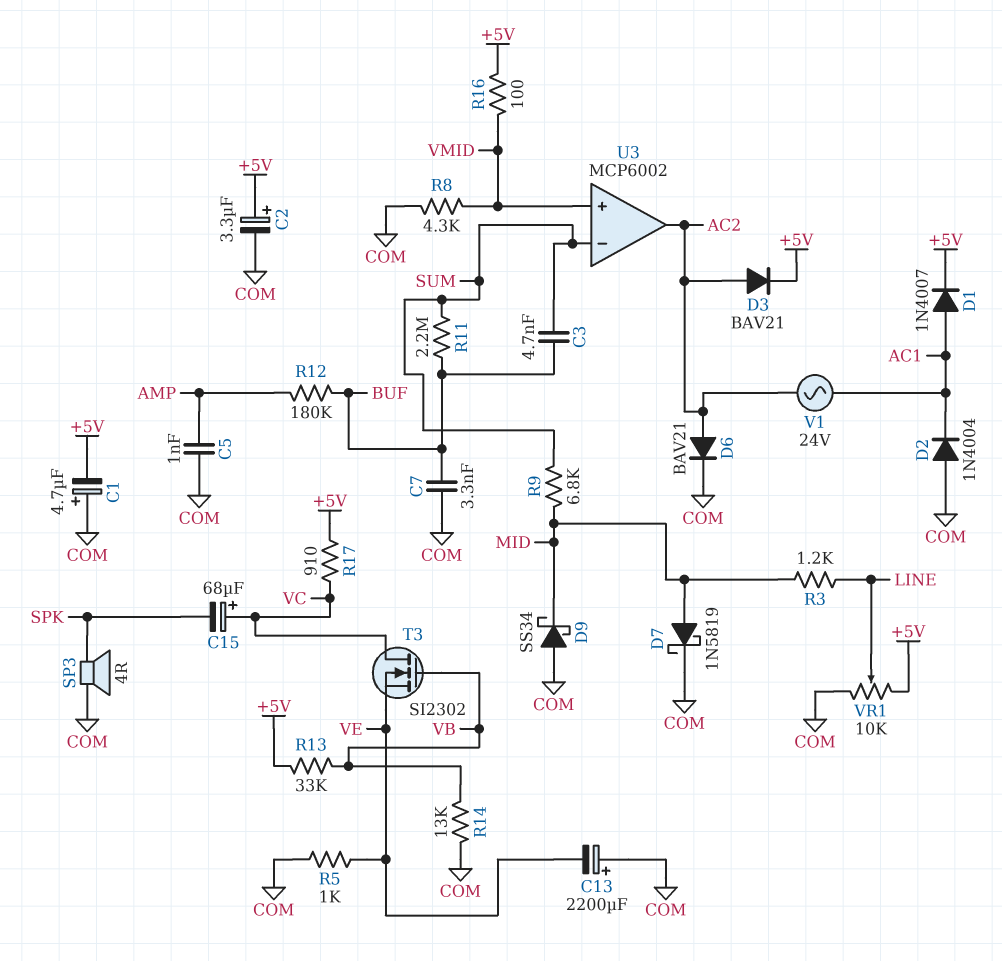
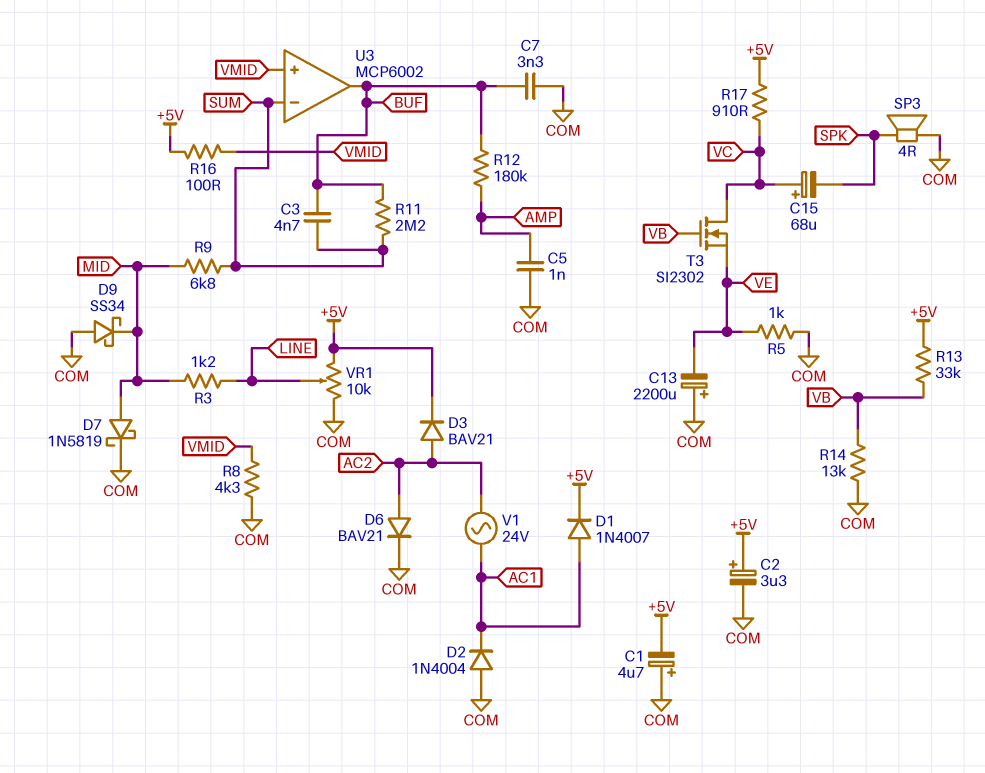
U3 pin out: AC2 -> BUF

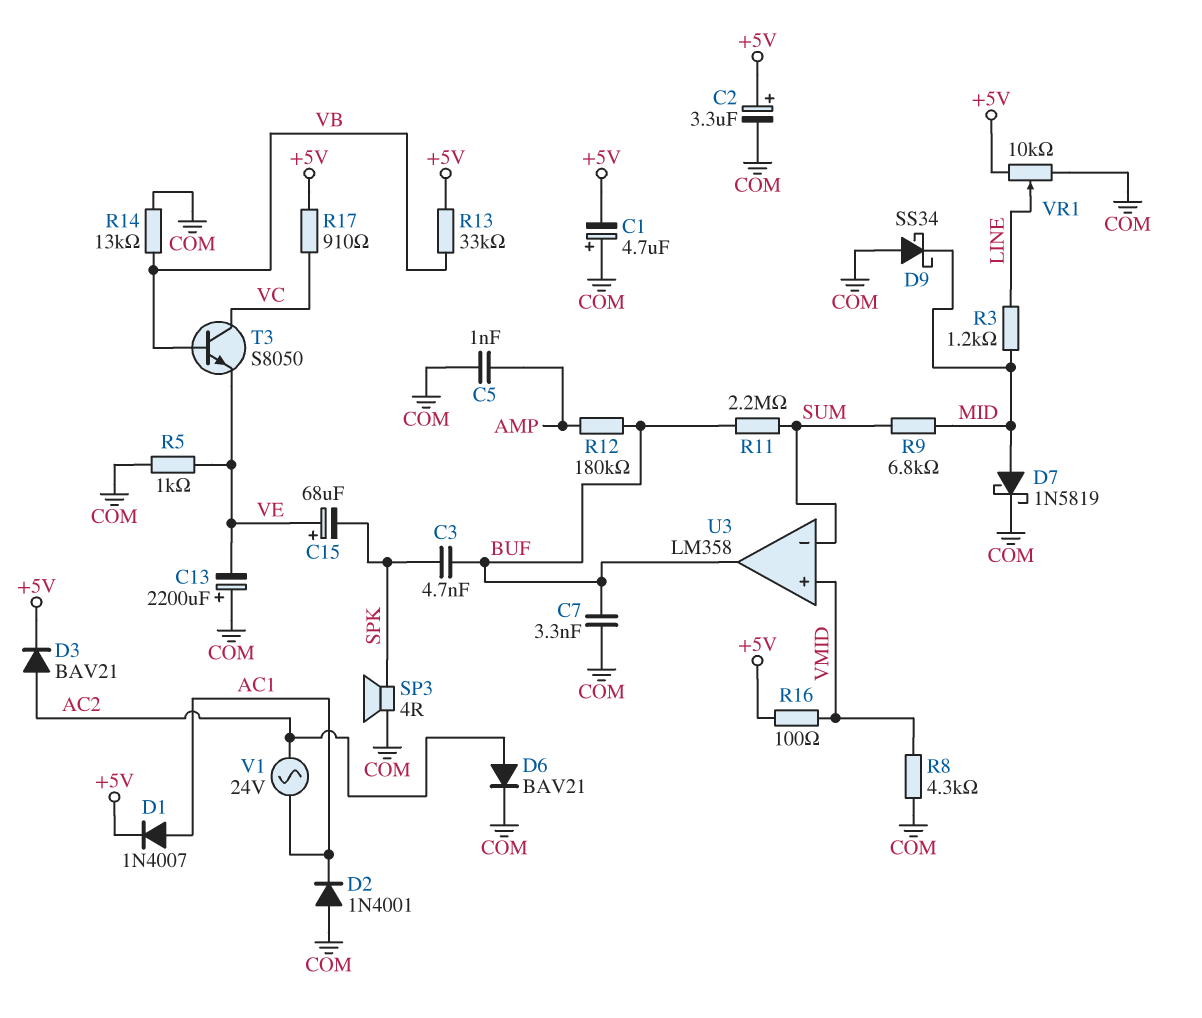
C3: 4.7nF (BUF, SUM) -> 4.7nF (BUF, SPK)
C15: 68uF (plus VC, minus SPK) -> 68uF (plus VE, minus SPK)
D2: diode 1N4004 (A COM, K AC1) -> diode 1N4001 (A COM, K AC1)
T3: NMOS SI2302 (G VB, D VC, S VE) -> NPN S8050 (B VB, C VC, E VE)
U3: MCP6002 -> LM358

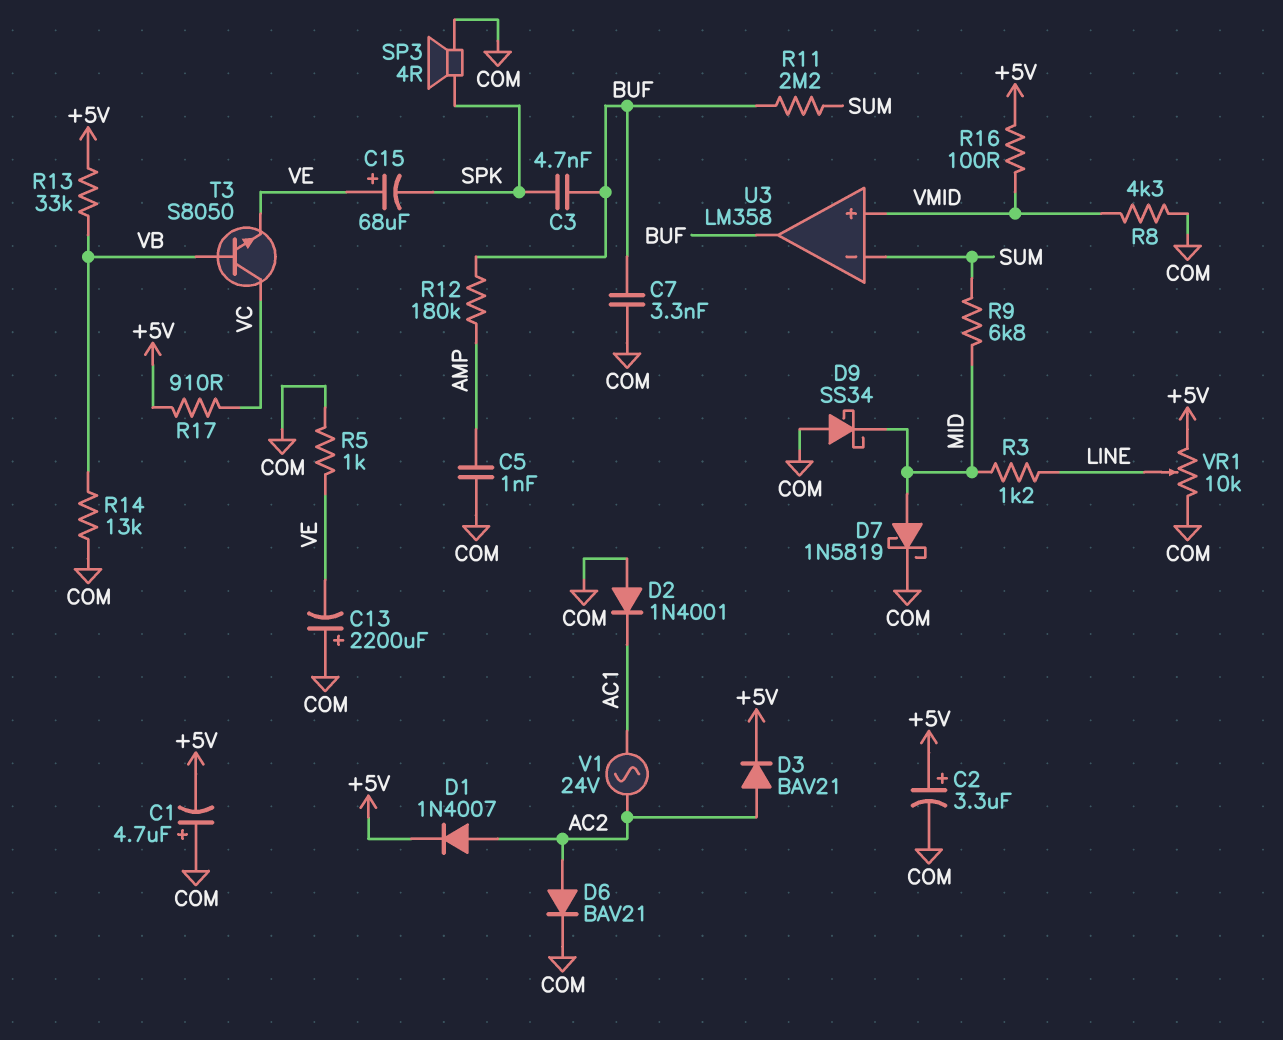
D1: diode 1N4007 (A AC1, K +5V) -> diode 1N4007 (A AC2, K +5V)

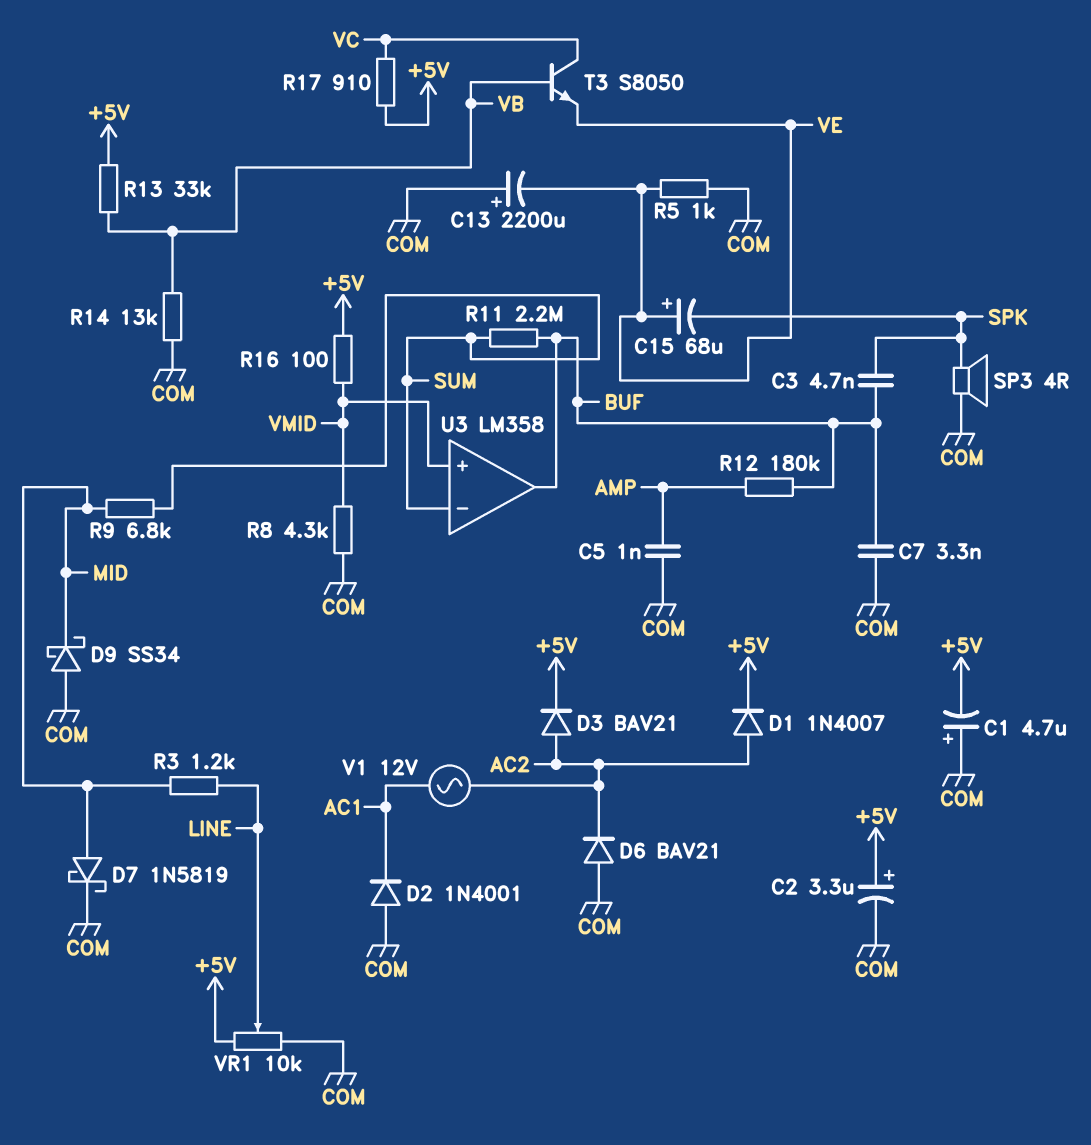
D6: diode BAV21 (A AC2, K COM) -> diode BAV21 (A COM, K AC2)
V1: AC 24V (AC1, AC2) -> AC 12V (AC1, AC2)

